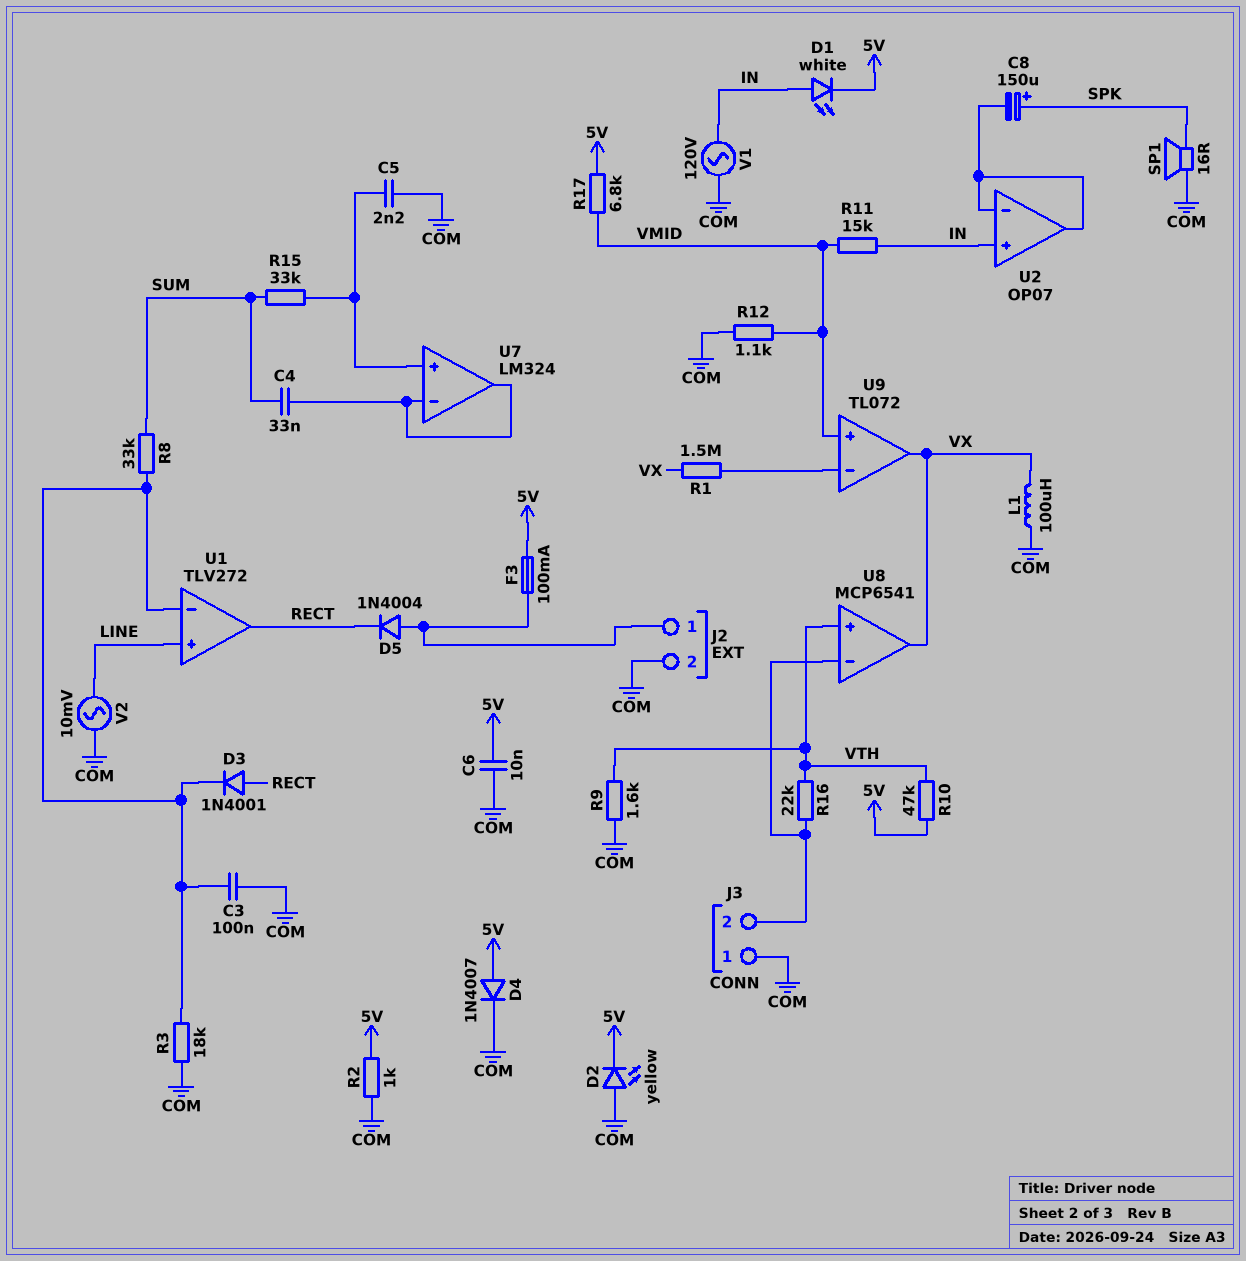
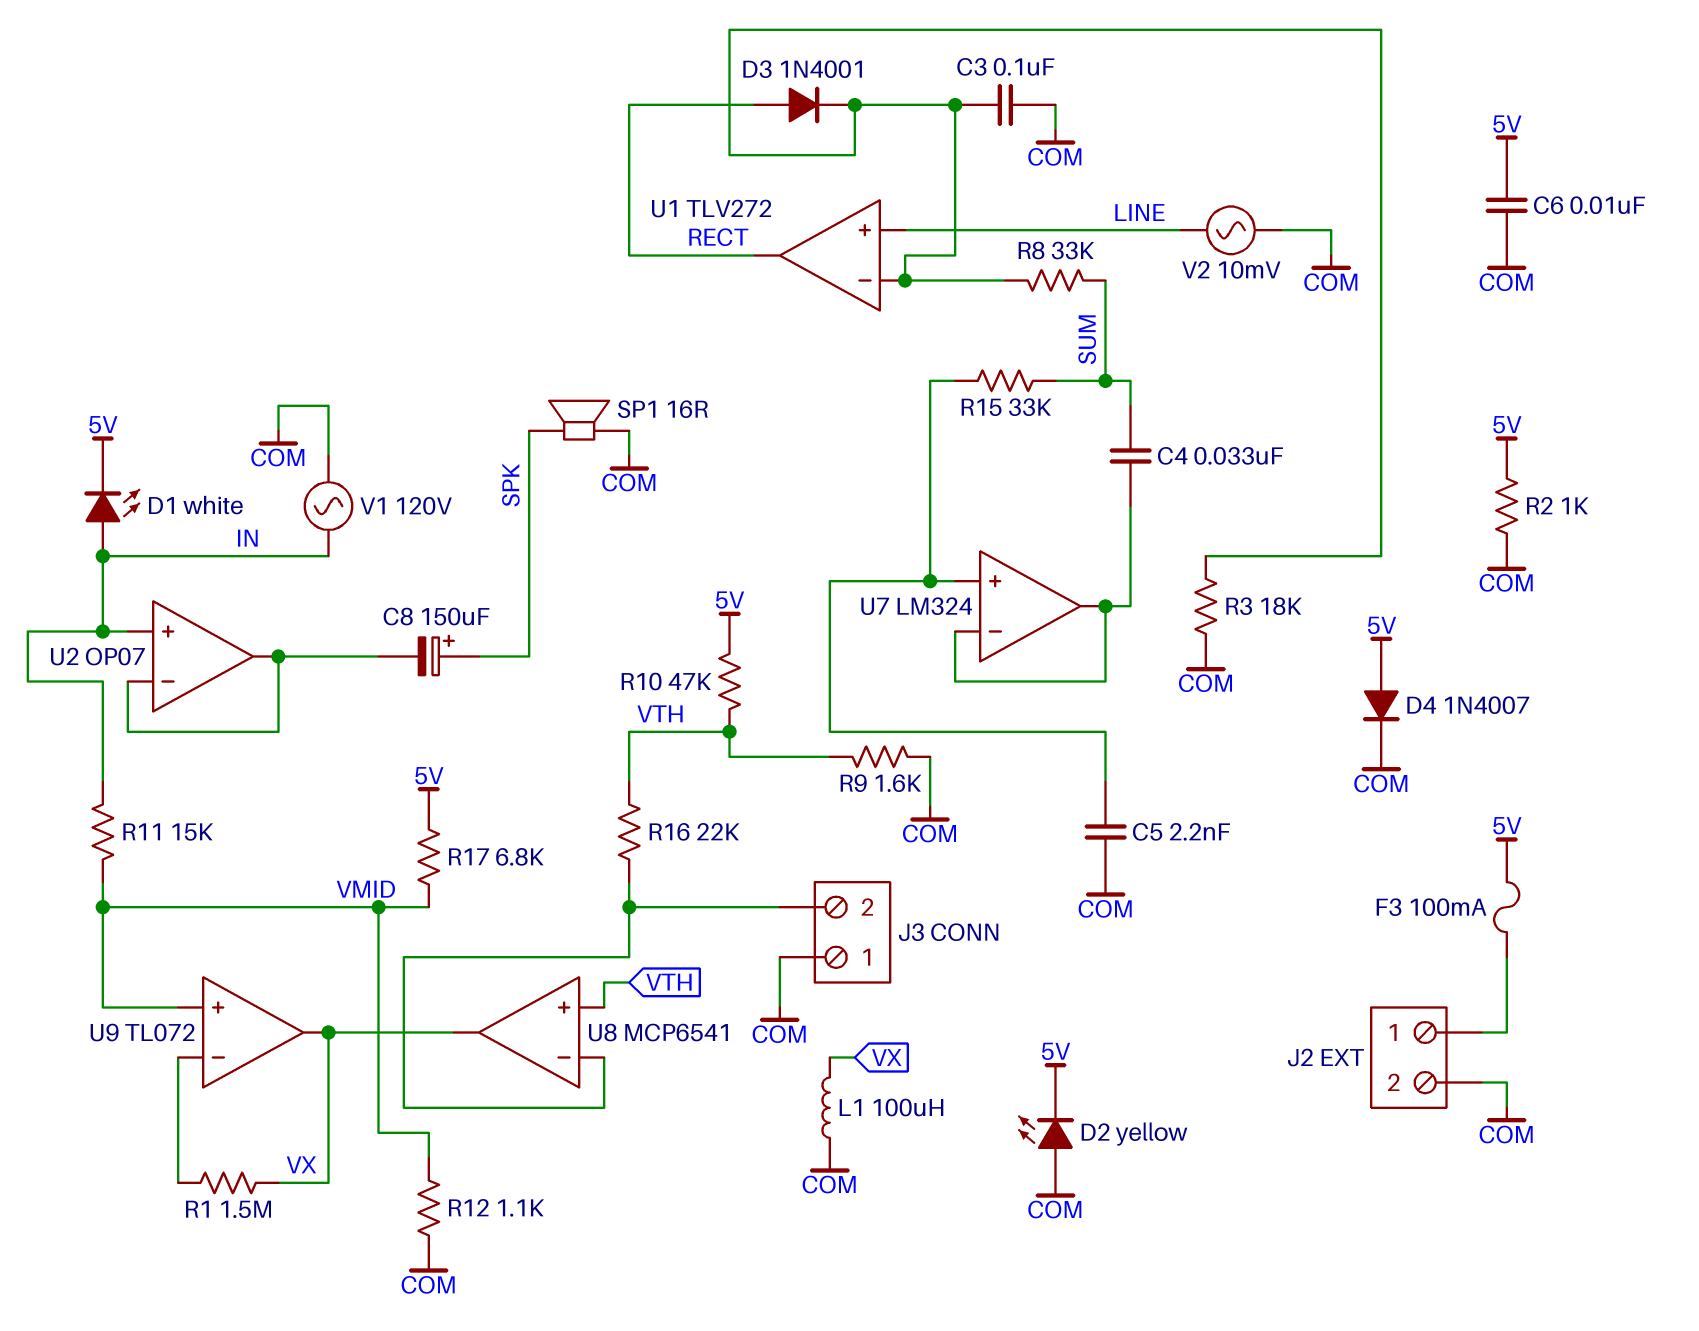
D5: diode 1N4004 (A J2/1, K RECT) -> none

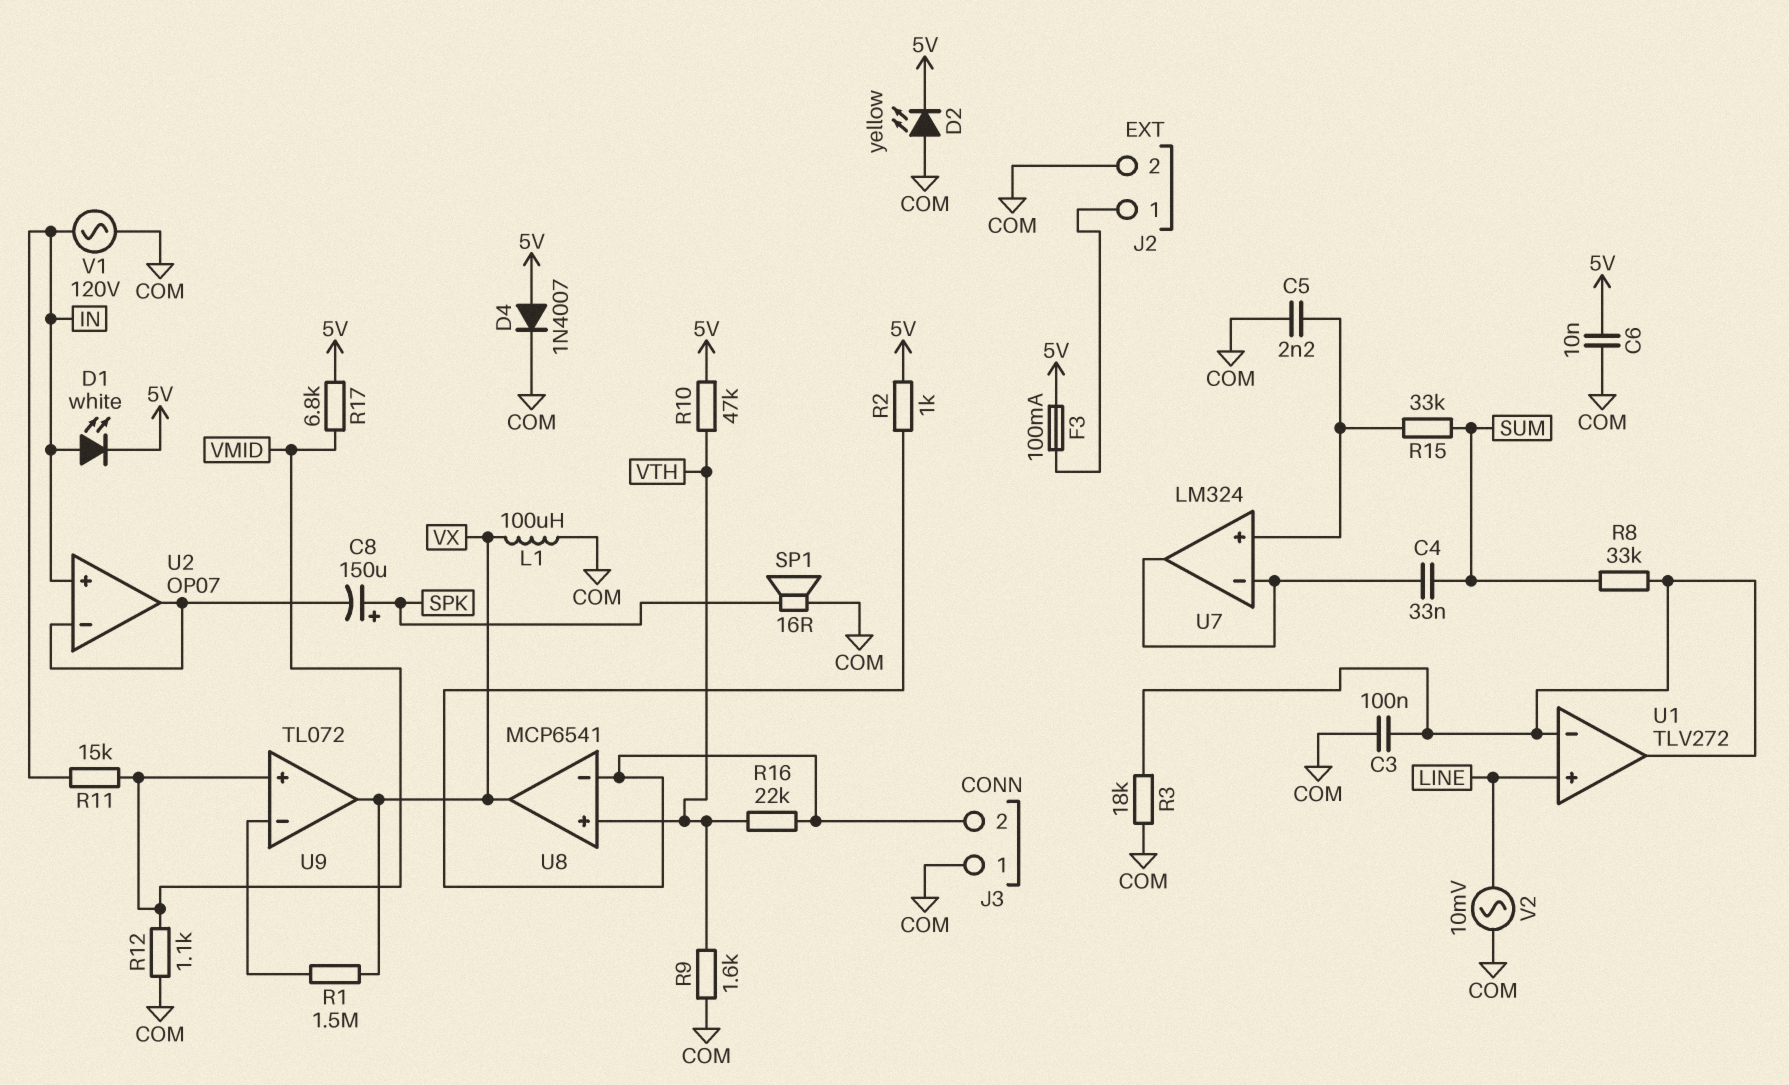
D3: diode 1N4001 (A RECT, K U1/in-) -> none
R2: 1k (5V, COM) -> 1k (5V, J3/2)
U1 pin out: RECT -> U1/in-

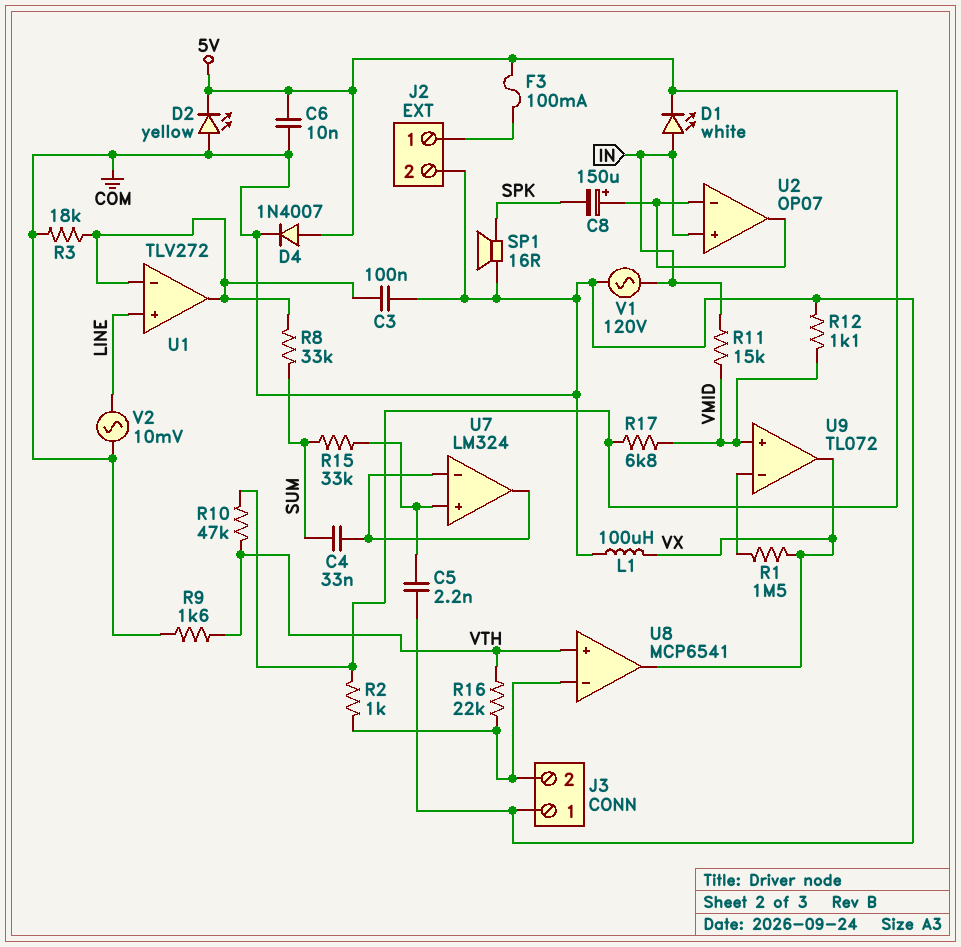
C8: 150uF (plus SPK, minus U2/in-) -> 150uF (plus U2/in-, minus SPK)

